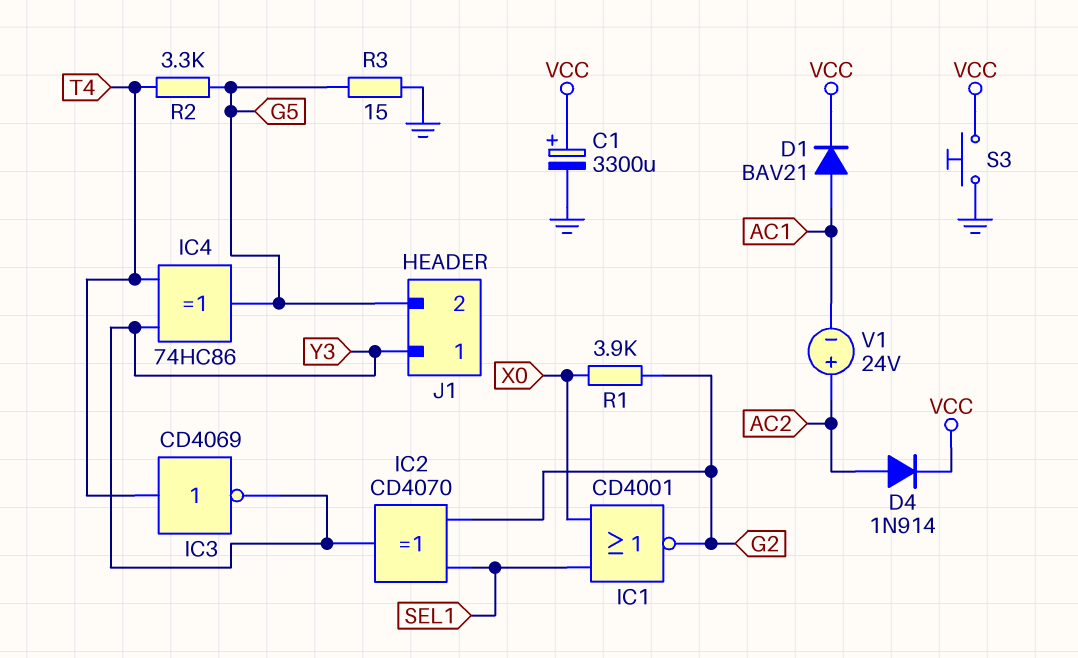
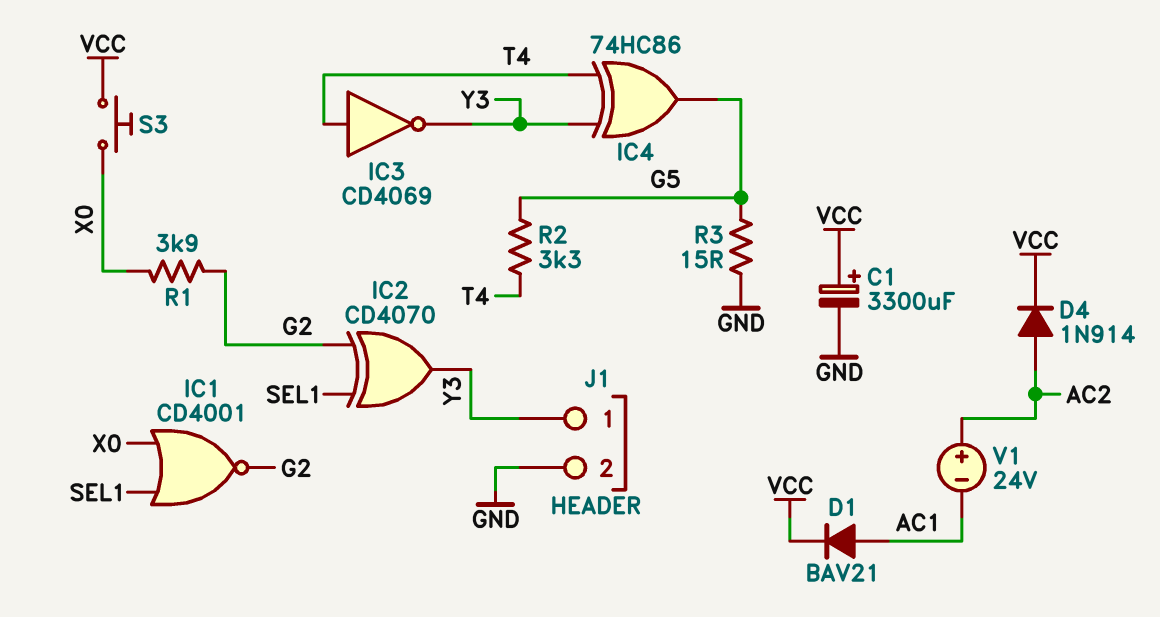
J1 pin 2: G5 -> GND
S3: button (GND, VCC) -> button (VCC, X0)

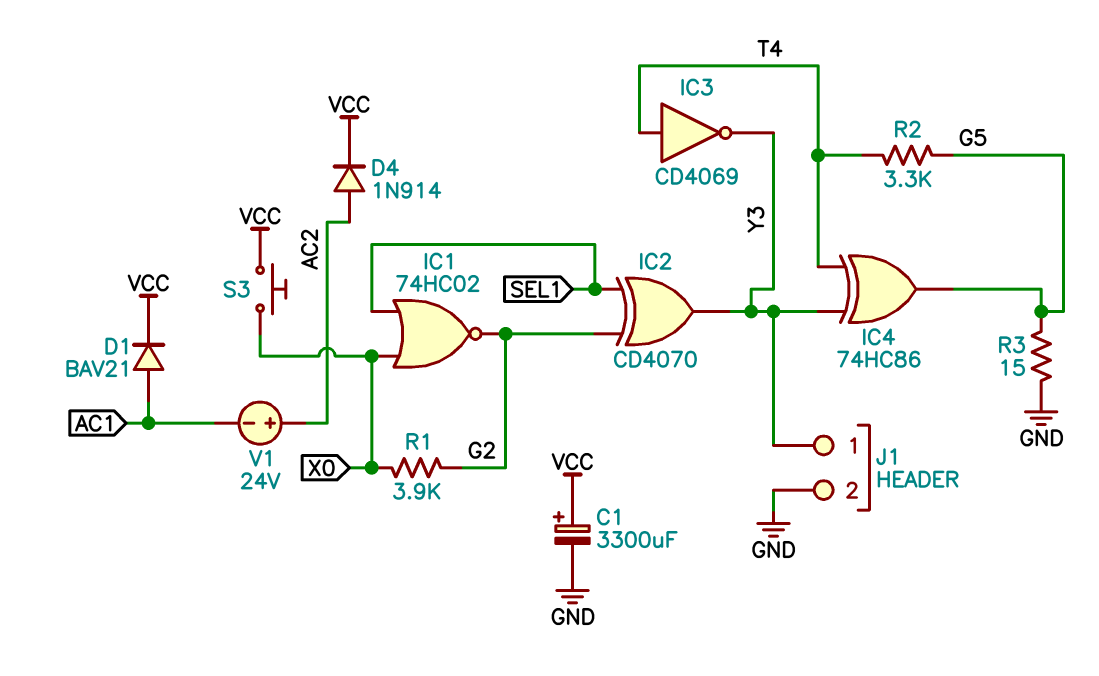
IC1: NOR CD4001 (in SEL1, in X0, out G2) -> NOR 74HC02 (in SEL1, in X0, out G2)

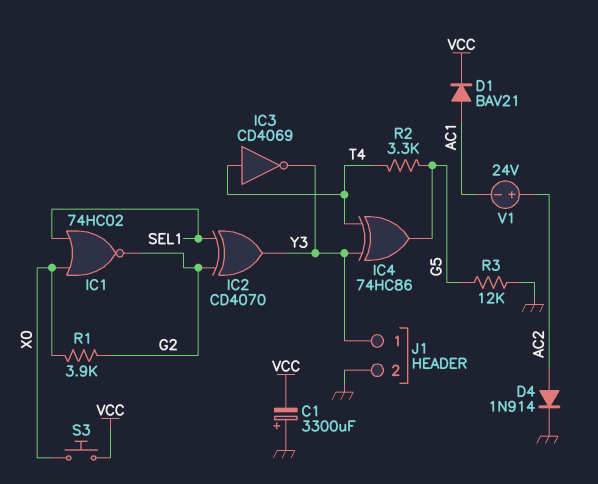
C1: 3300uF (plus VCC, minus GND) -> 3300uF (plus GND, minus VCC)
D4: diode 1N914 (A AC2, K VCC) -> diode 1N914 (A AC2, K GND)
R3: 15 (G5, GND) -> 12k (G5, GND)

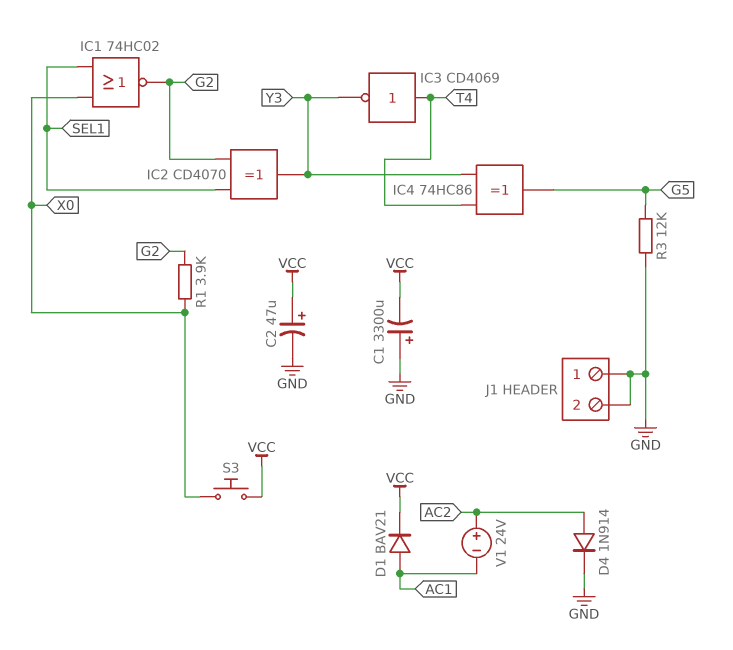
C2: none -> 47uF (plus VCC, minus GND)
J1 pin 1: Y3 -> GND
R2: 3.3k (G5, T4) -> none

